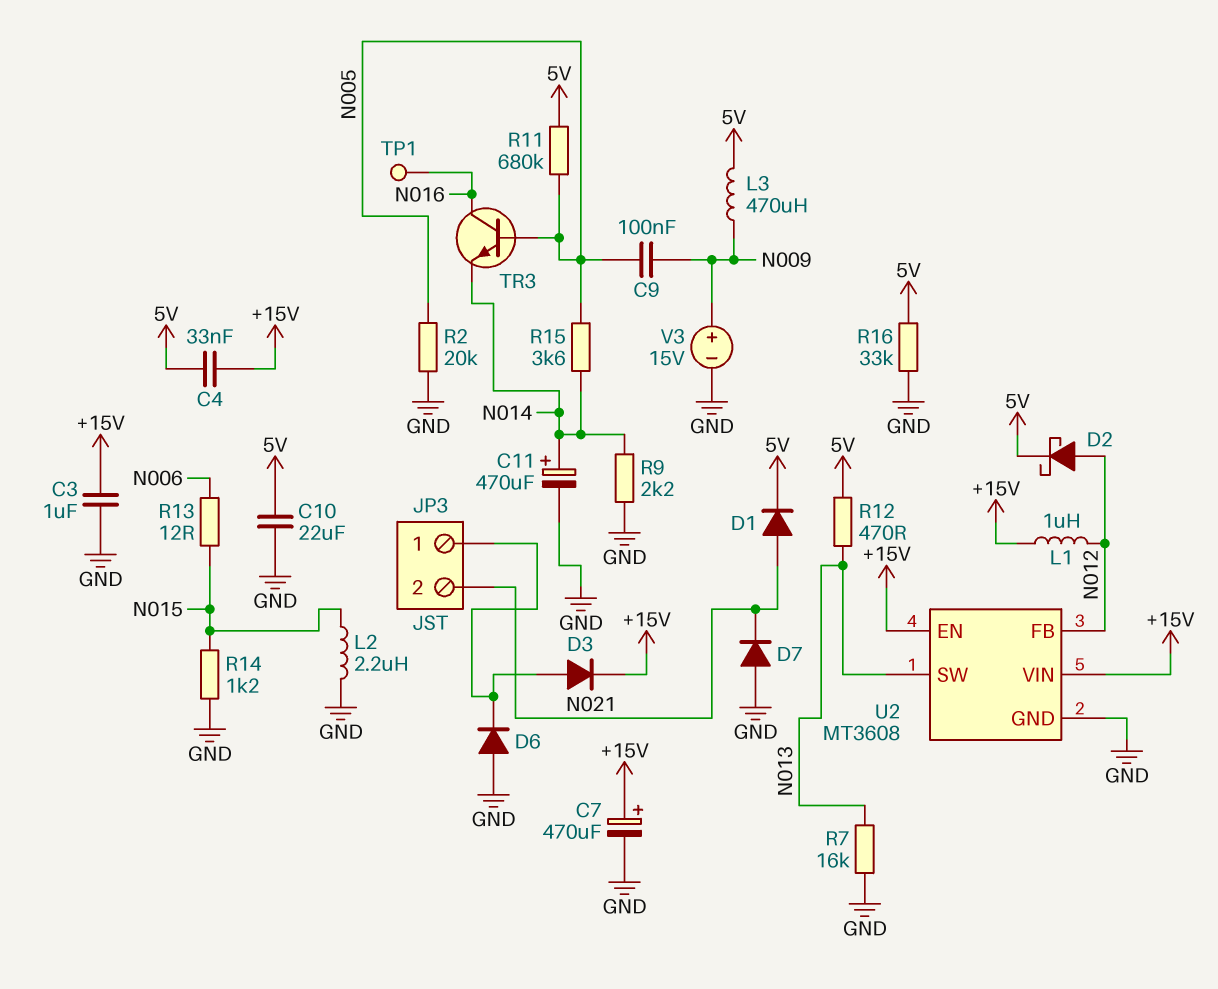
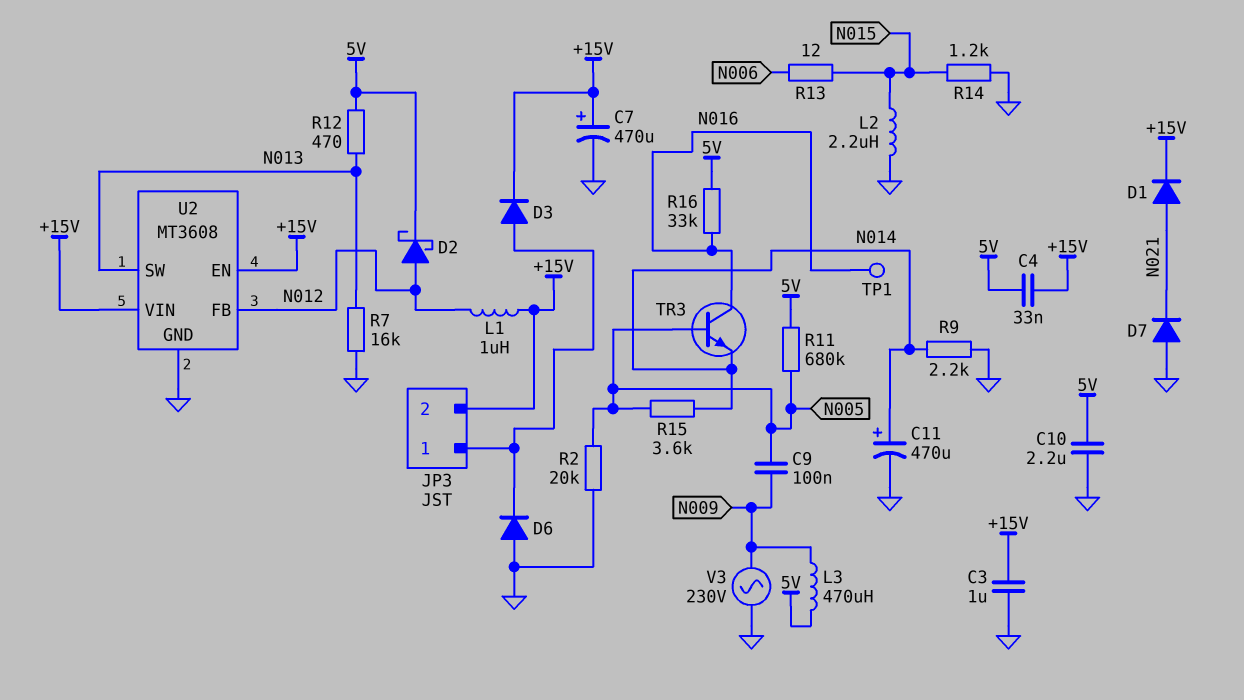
C10: 22uF (5V, GND) -> 2.2uF (5V, GND)
D1: diode (A N021, K 5V) -> diode (A N021, K +15V)
JP3 pin 2: N021 -> +15V
R16: 33k (5V, GND) -> 33k (5V, N016)
V3: 15V (plus N009, minus GND) -> AC 230V (GND, N009)

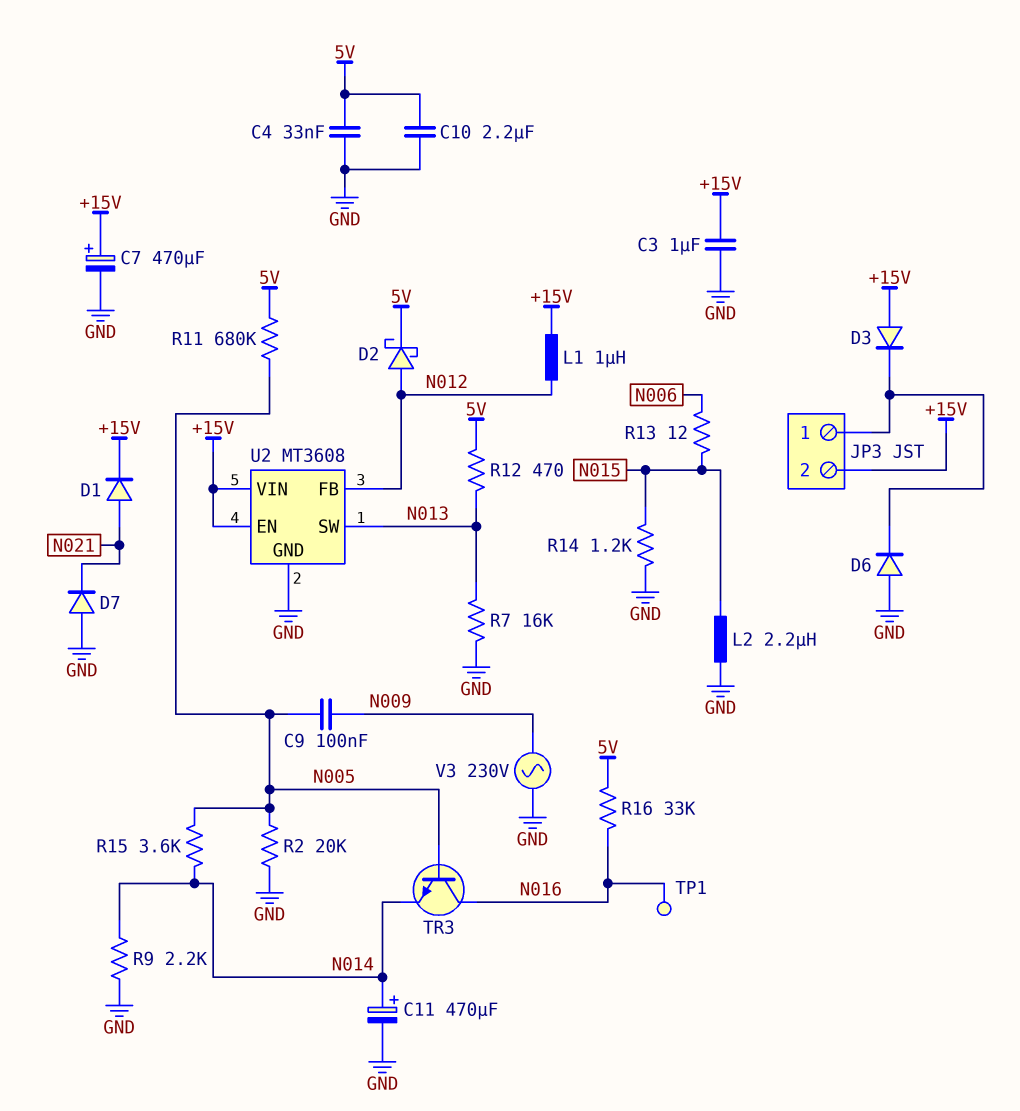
C4: 33nF (+15V, 5V) -> 33nF (5V, GND)
D3: diode (A JP3/1, K +15V) -> diode (A +15V, K JP3/1)
L3: 470uH (5V, N009) -> none

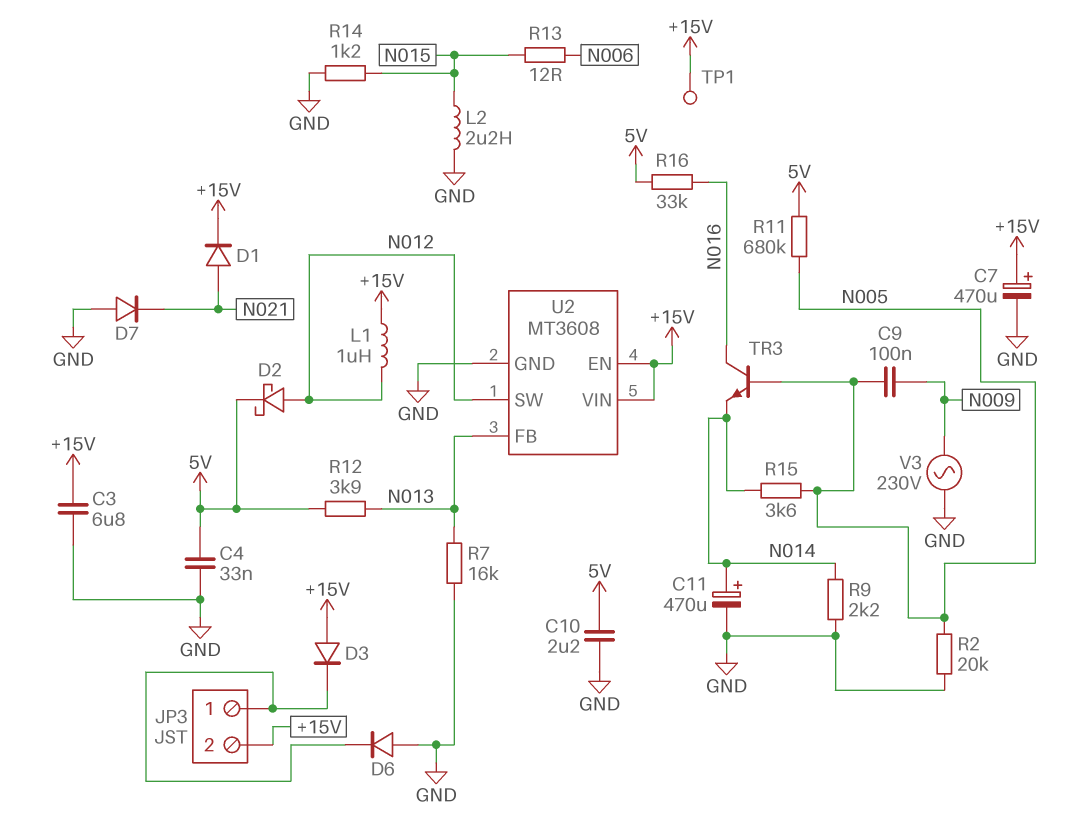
C3: 1uF (+15V, GND) -> 6.8uF (+15V, GND)
R12: 470 (5V, N013) -> 3.9k (5V, N013)
TP1: test point (N016) -> test point (+15V)
U2 pin FB: N012 -> N013
U2 pin SW: N013 -> N012

